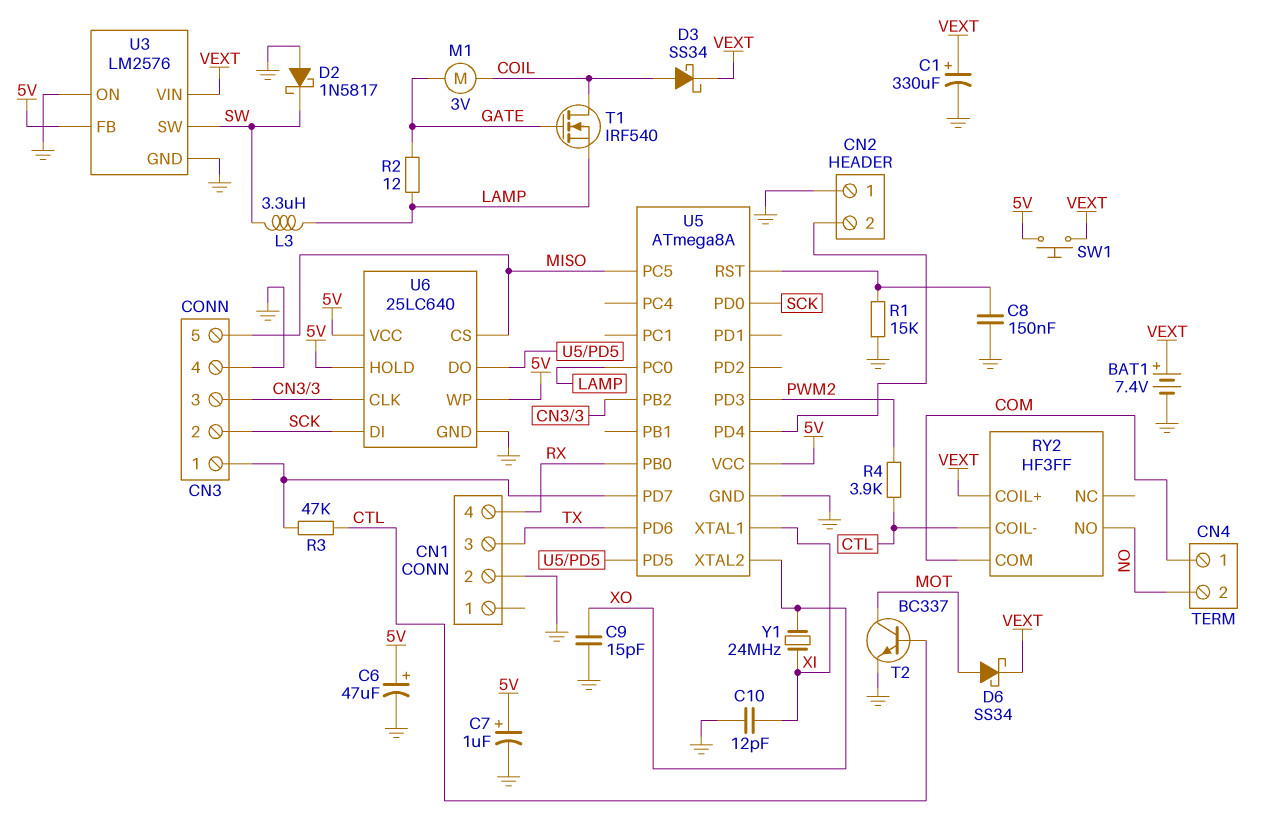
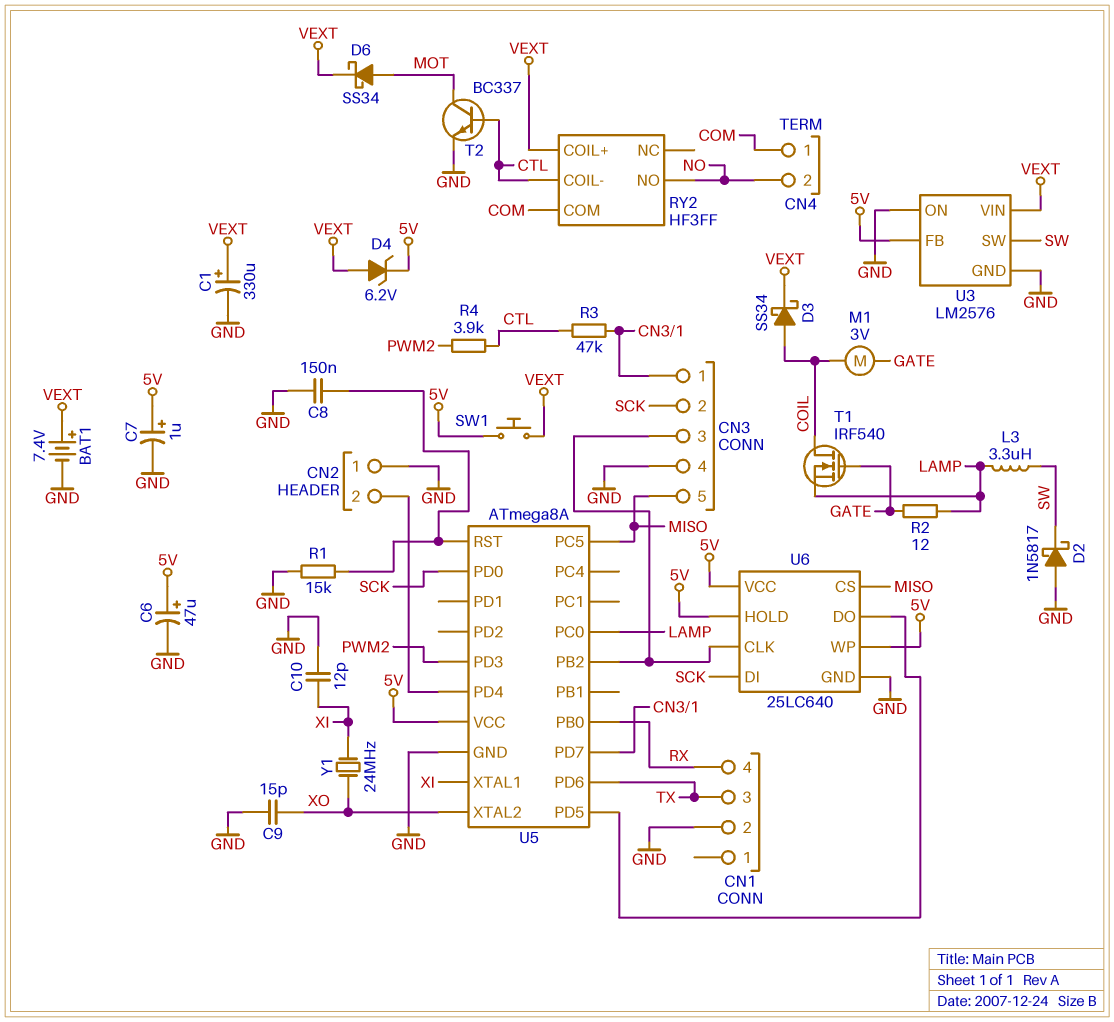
D4: none -> zener 6.2V (A VEXT, K 5V)

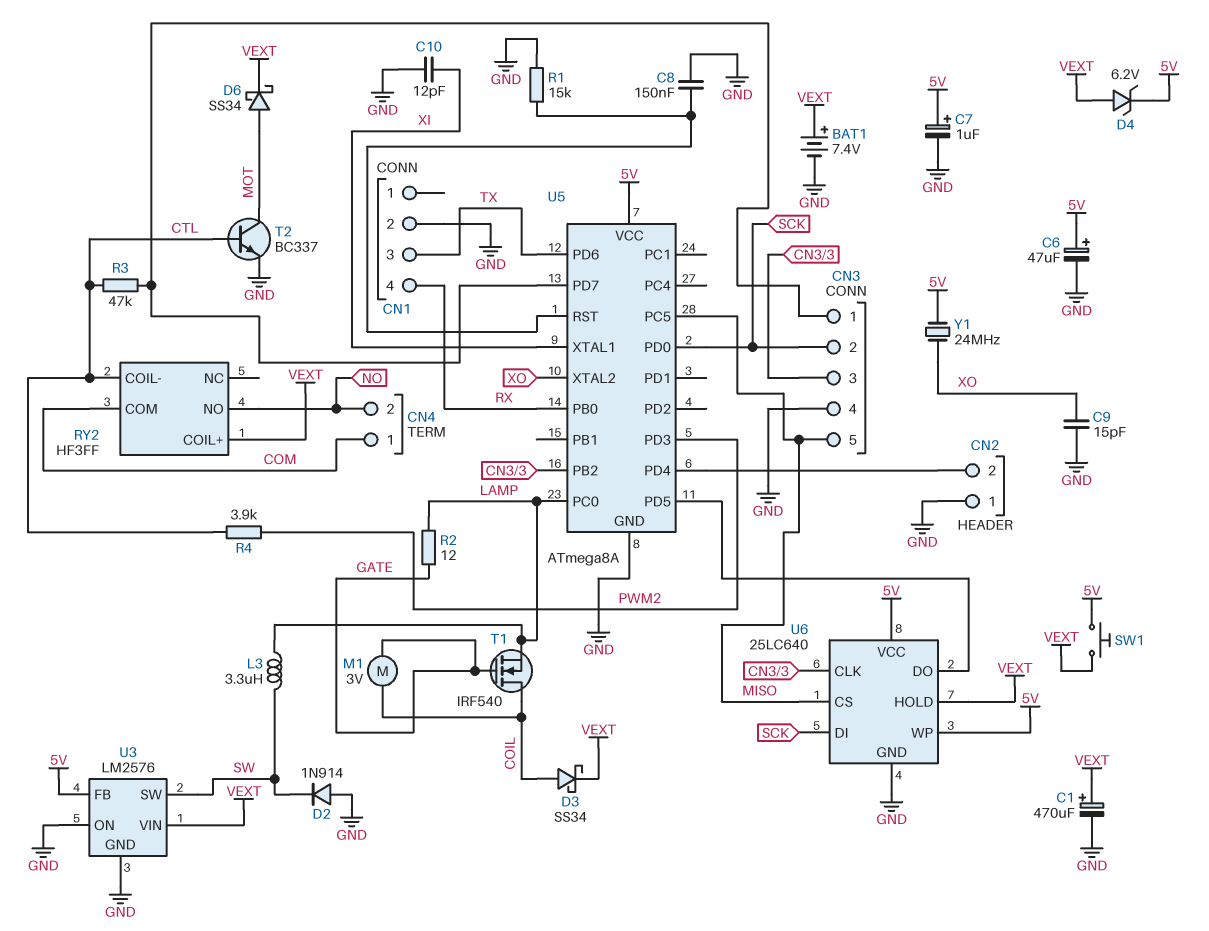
C1: 330uF (plus VEXT, minus GND) -> 470uF (plus VEXT, minus GND)
D2: schottky 1N5817 (A GND, K SW) -> diode 1N914 (A GND, K SW)
U6 pin HOLD: 5V -> VEXT
Y1: 24MHz (XI, XO) -> 24MHz (5V, XO)

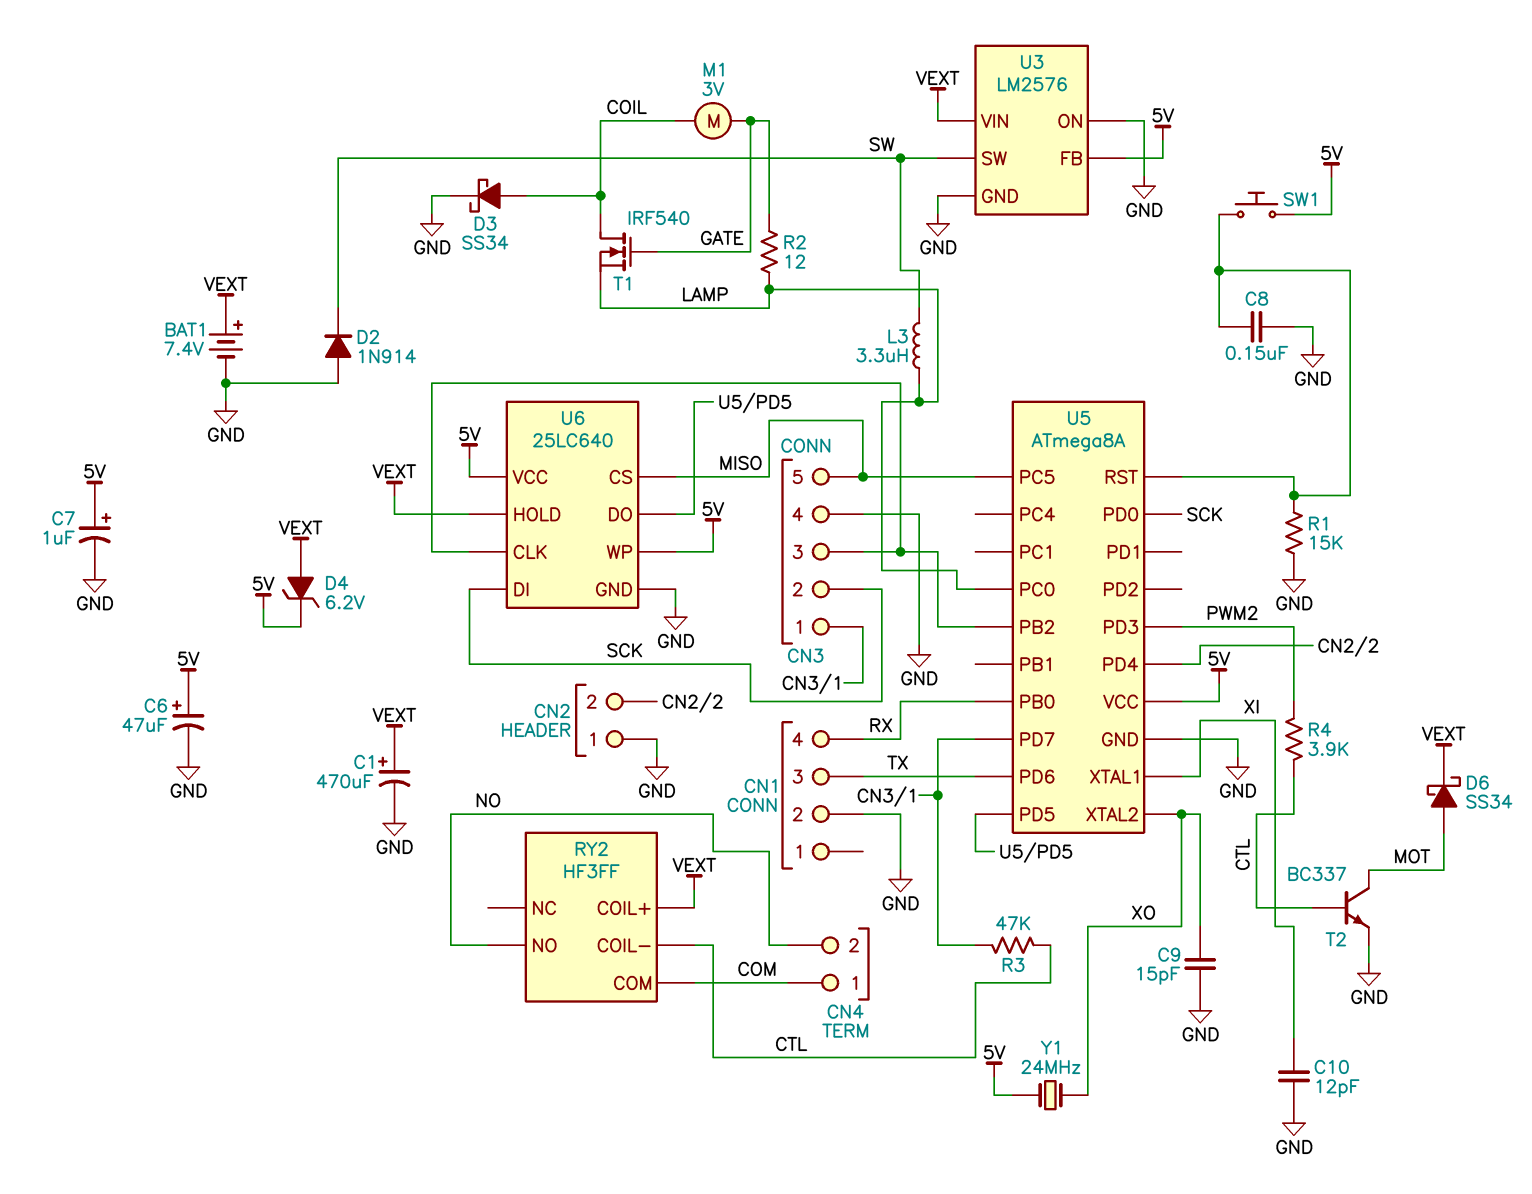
D3: schottky SS34 (A COIL, K VEXT) -> schottky SS34 (A COIL, K GND)
SW1: button (5V, VEXT) -> button (5V, U5/RST)

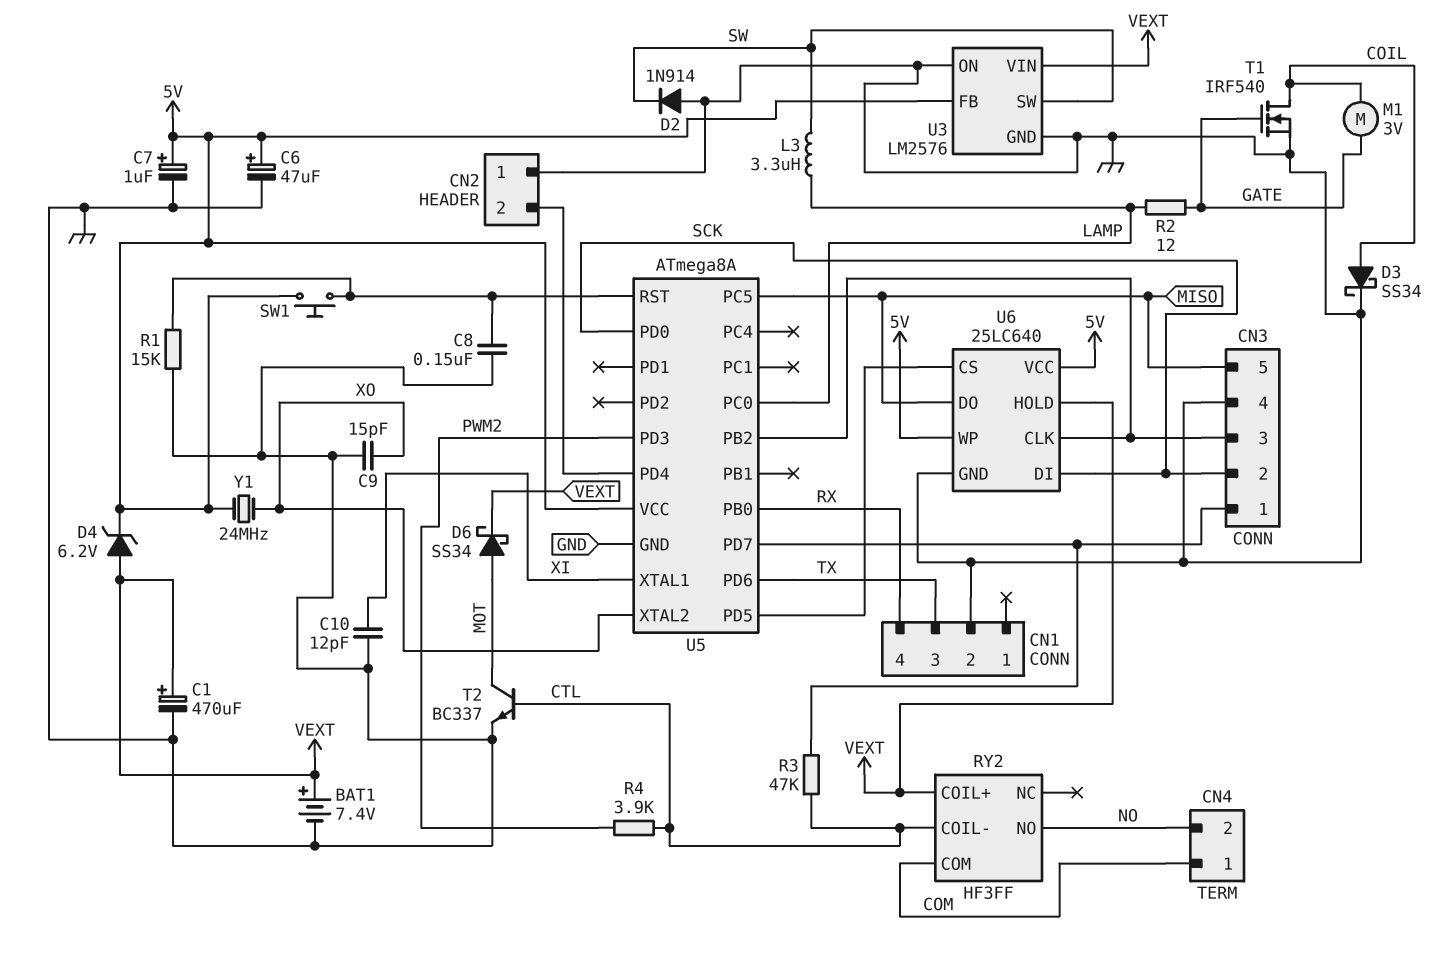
T1: NMOS IRF540 (G GATE, D COIL, S LAMP) -> NMOS IRF540 (G GATE, D COIL, S GND)
U6 pin CS: MISO -> U5/PD5
U6 pin DO: U5/PD5 -> MISO

